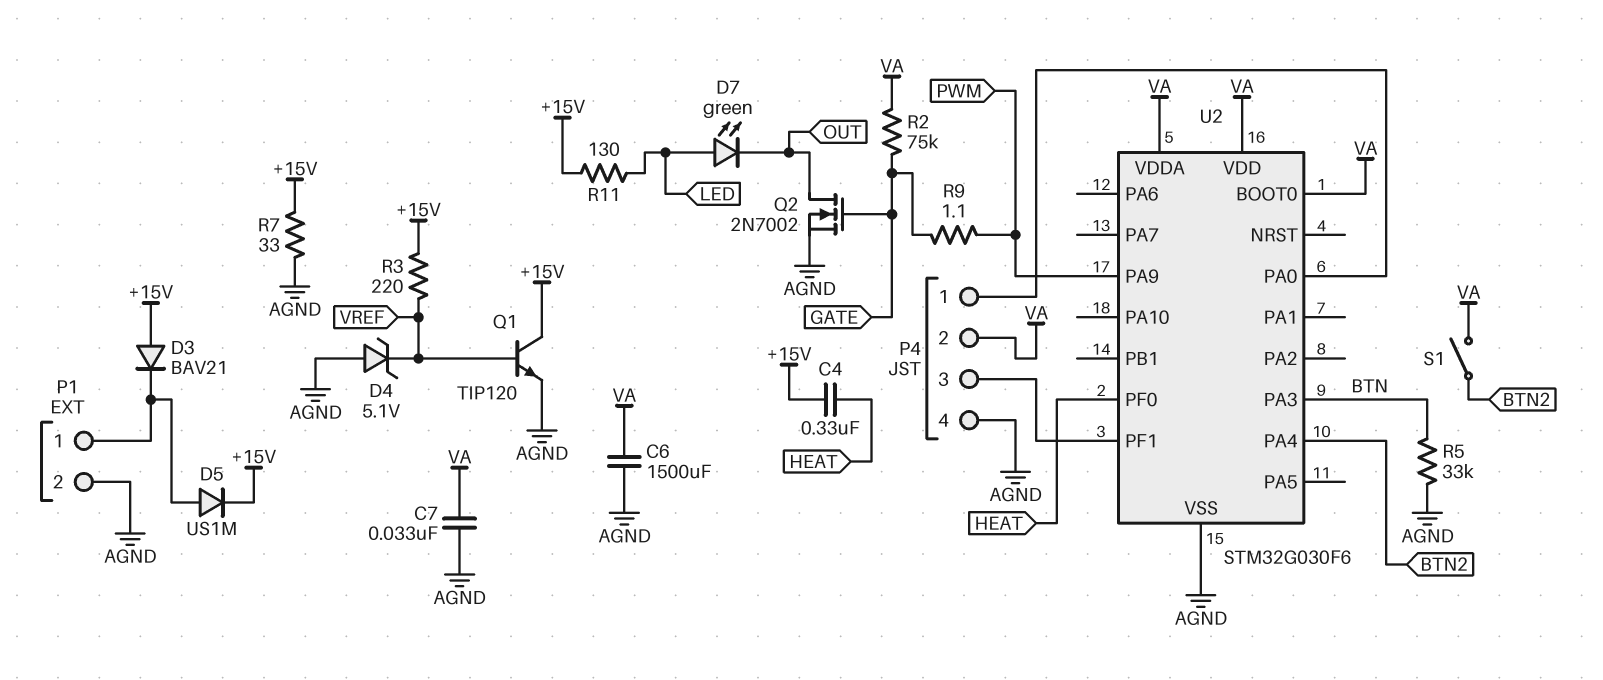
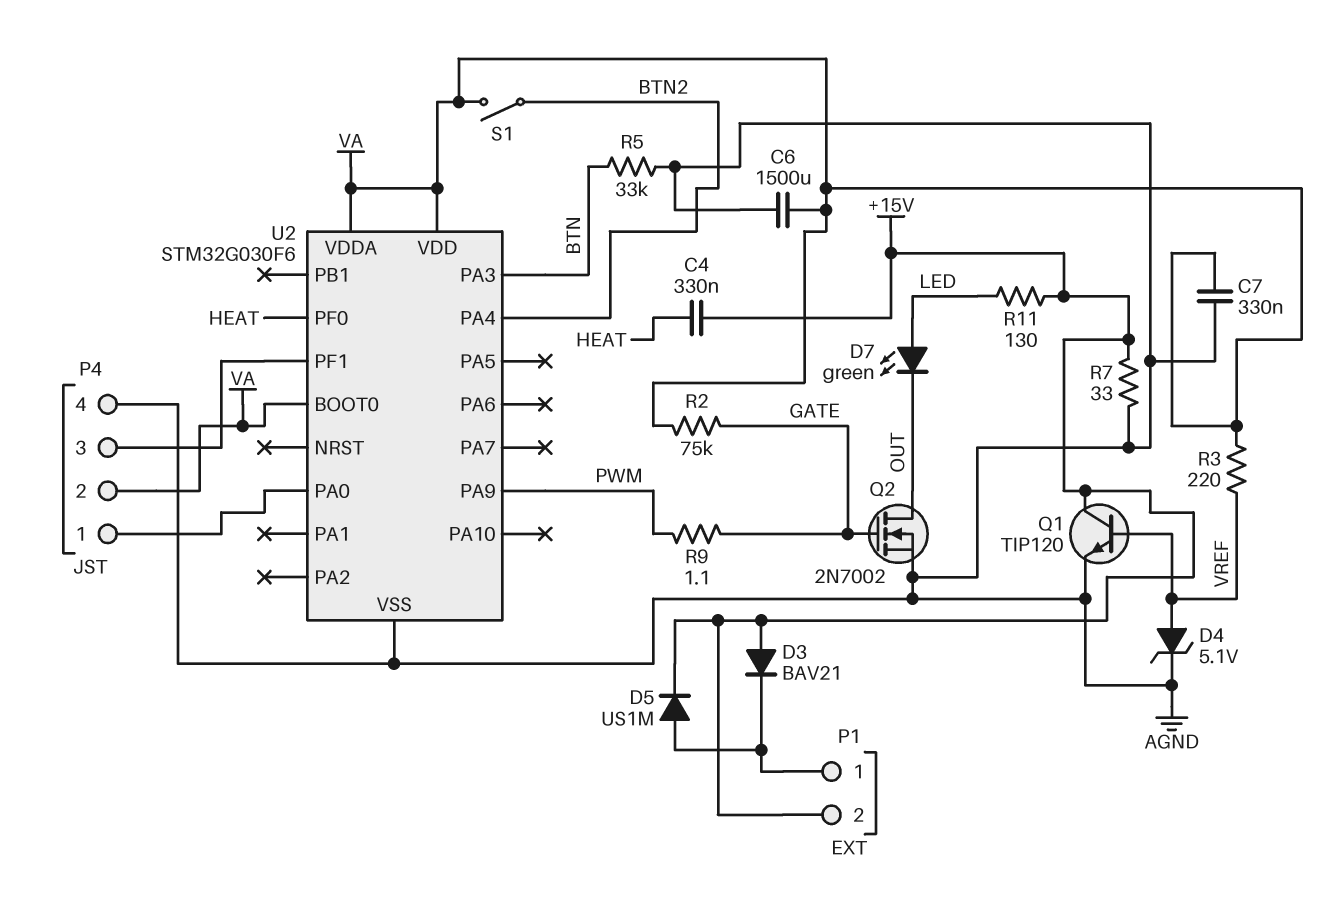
C7: 33nF (AGND, VA) -> 330nF (AGND, VA)
D4: zener 5.1V (A AGND, K VREF) -> zener 5.1V (A VREF, K AGND)
P1 pin 2: AGND -> +15V
R3: 220 (+15V, VREF) -> 220 (VA, VREF)

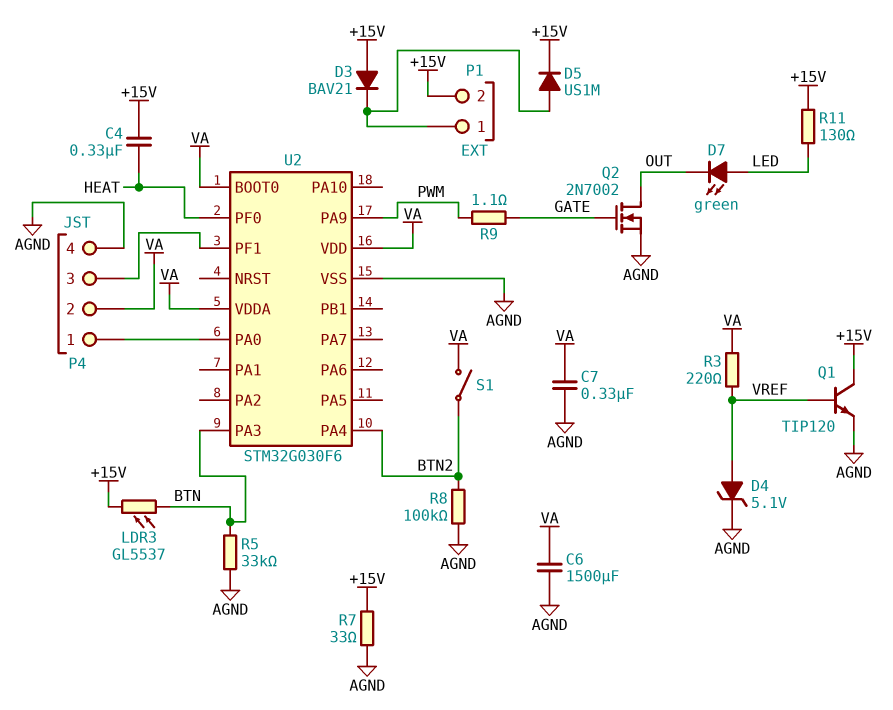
LDR3: none -> GL5537 (+15V, BTN)
R2: 75k (GATE, VA) -> none
R8: none -> 100k (AGND, BTN2)

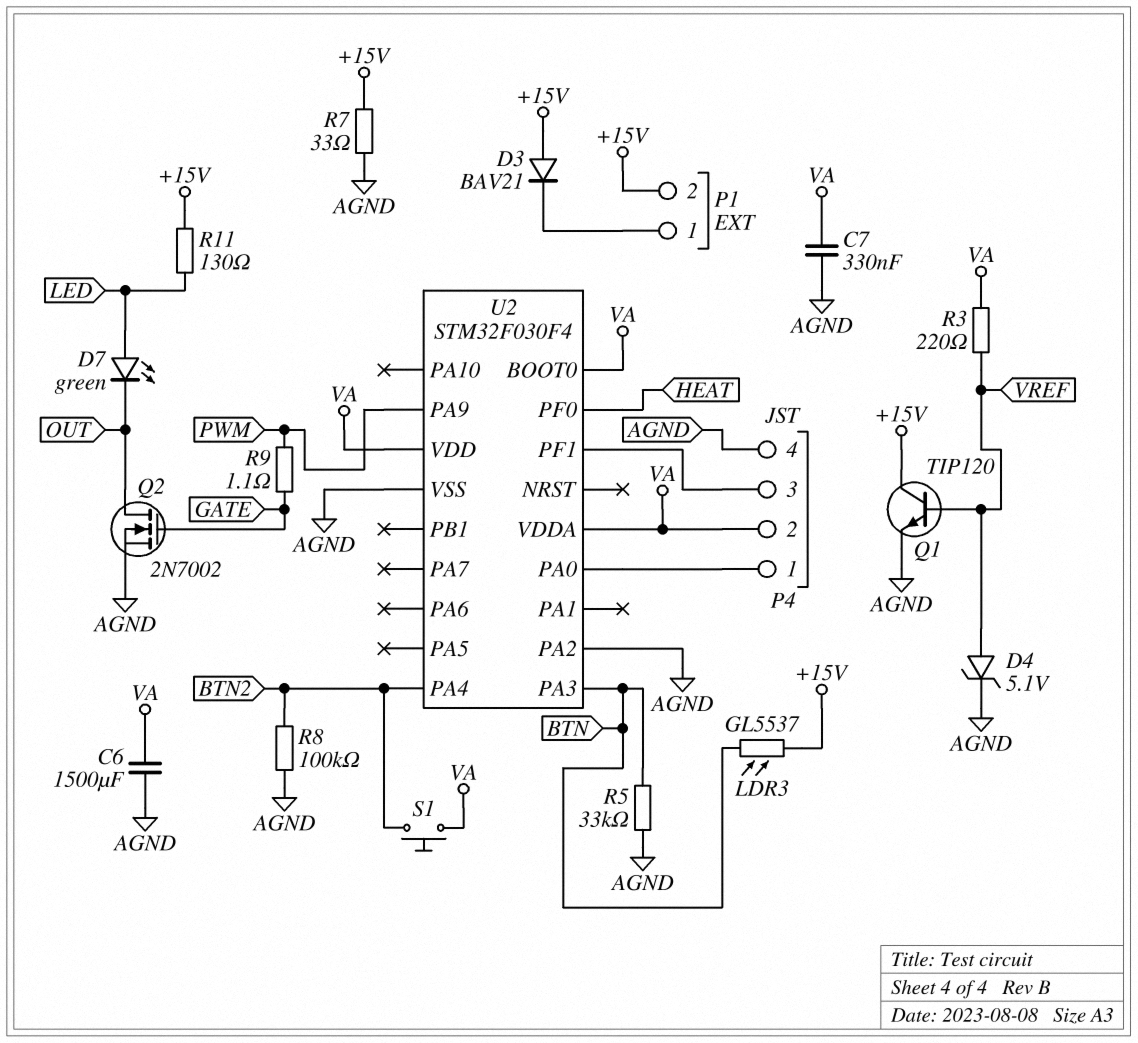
C4: 330nF (+15V, HEAT) -> none
D5: diode US1M (A P1/1, K +15V) -> none
S1: switch (BTN2, VA) -> button (BTN2, VA)
U2: STM32G030F6 -> STM32F030F4
U2 pin PA2: none -> AGND

